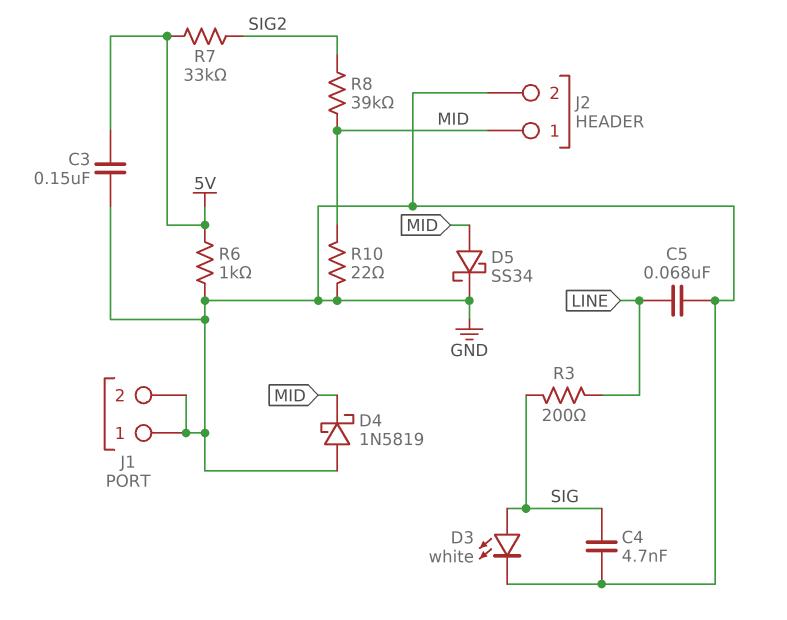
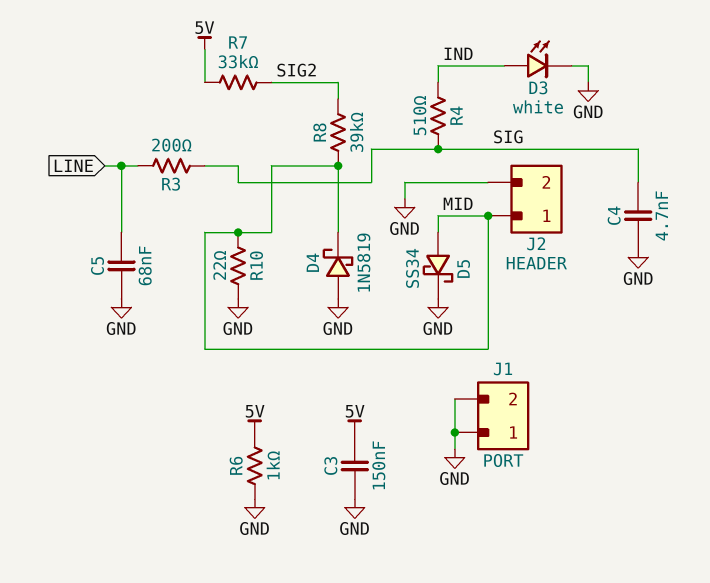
D3: LED white (A SIG, K GND) -> LED white (A IND, K GND)
R4: none -> 510 (IND, SIG)

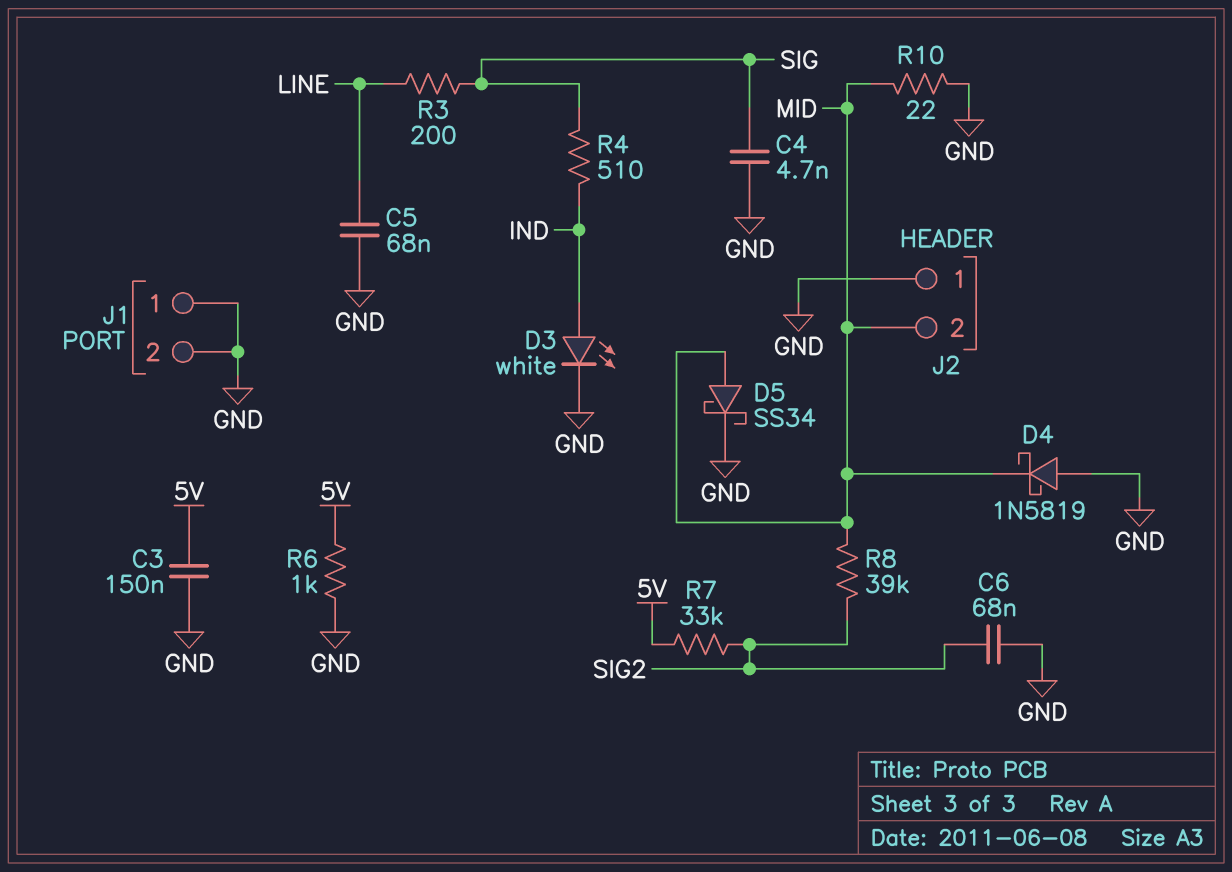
C6: none -> 68nF (GND, SIG2)
J2 pin 1: MID -> GND
J2 pin 2: GND -> MID

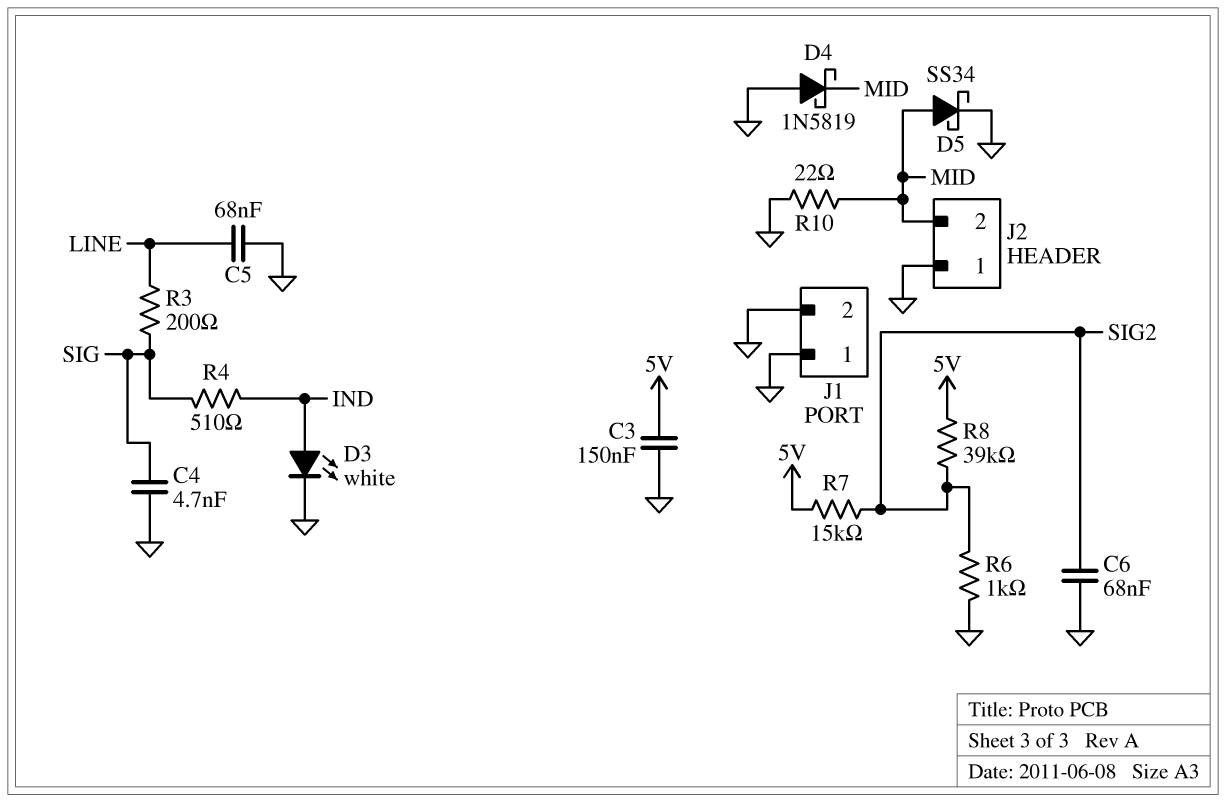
R6: 1k (5V, GND) -> 1k (GND, SIG2)
R7: 33k (5V, SIG2) -> 15k (5V, SIG2)
R8: 39k (MID, SIG2) -> 39k (5V, SIG2)

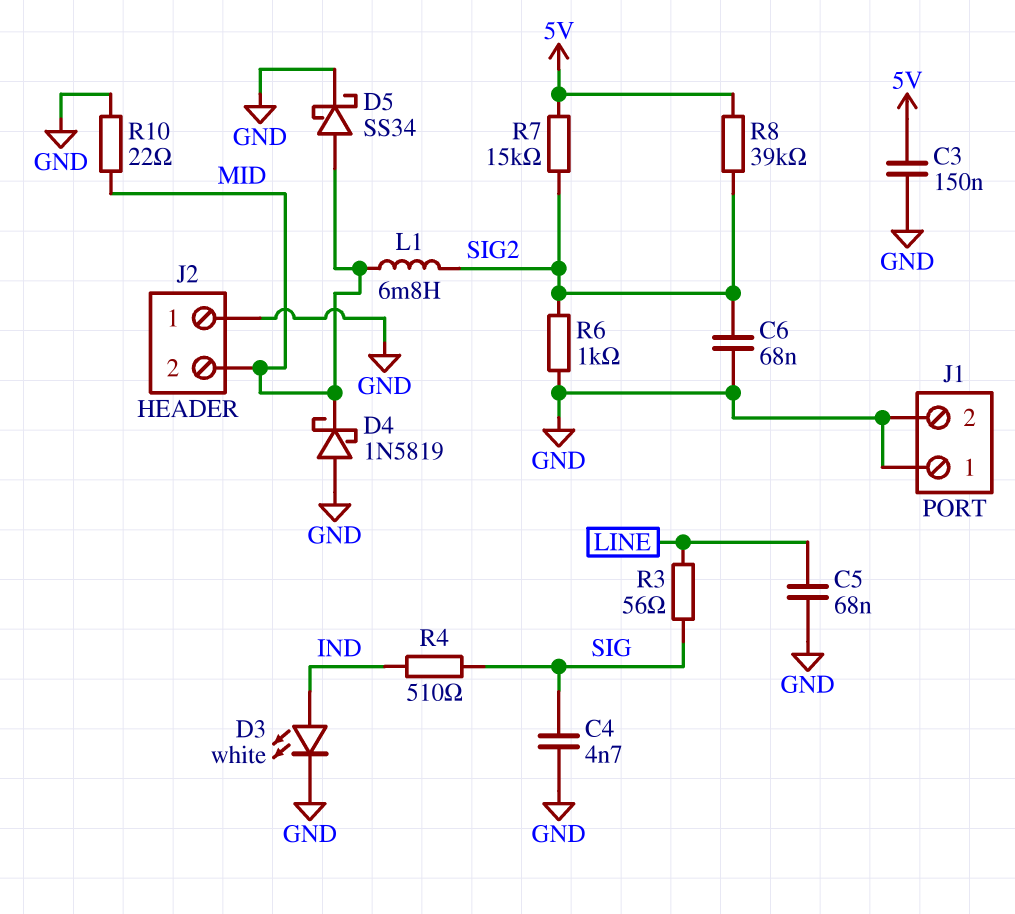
L1: none -> 6.8mH (MID, SIG2)
R3: 200 (LINE, SIG) -> 56 (LINE, SIG)

